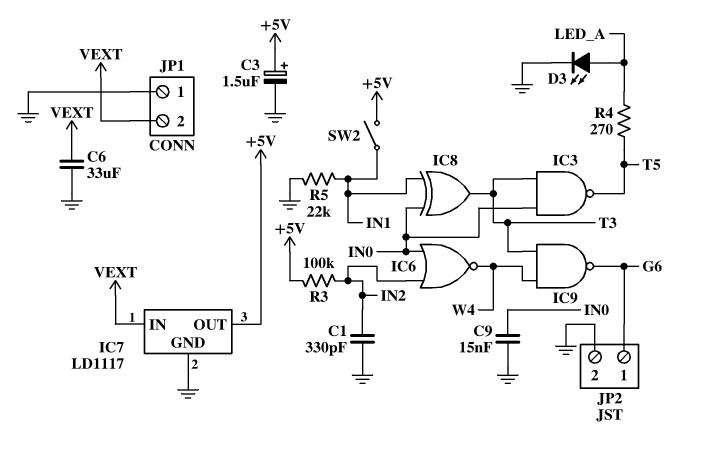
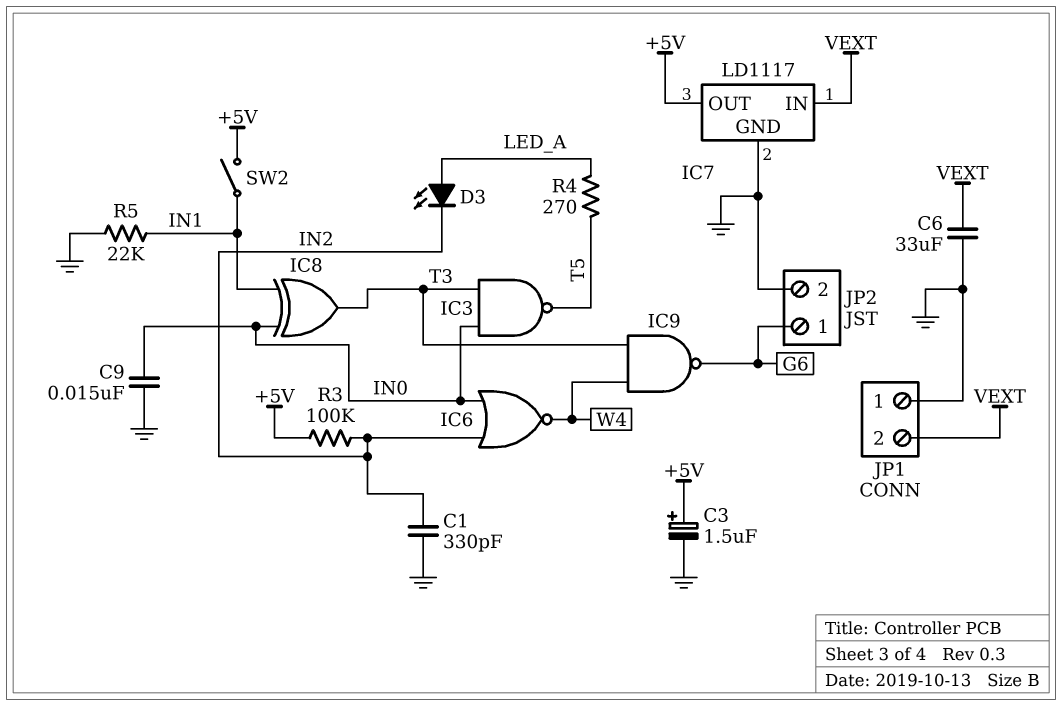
D3: LED (A LED_A, K GND) -> LED (A LED_A, K IN2)

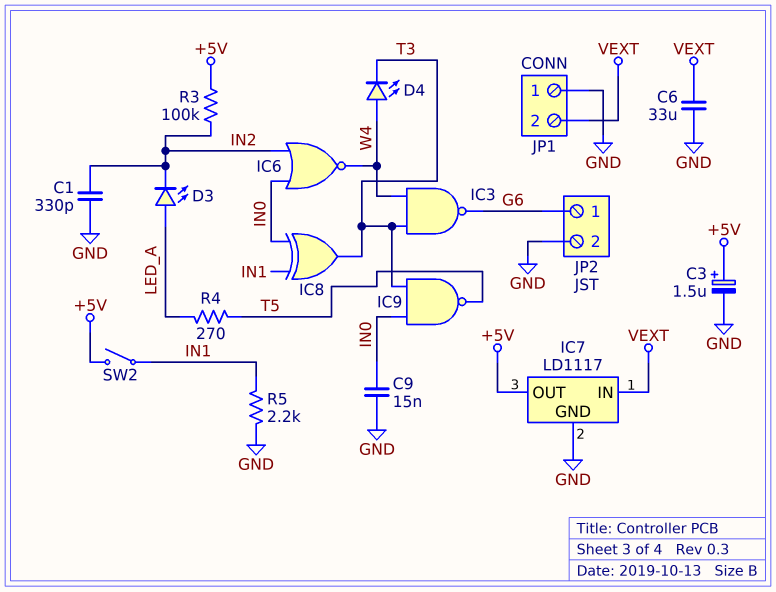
D4: none -> LED (A W4, K T3)
IC3: NAND (in IN0, in T3, out T5) -> NAND (in T3, in W4, out G6)
IC9: NAND (in T3, in W4, out G6) -> NAND (in IN0, in T3, out T5)
R5: 22k (GND, IN1) -> 2.2k (GND, IN1)

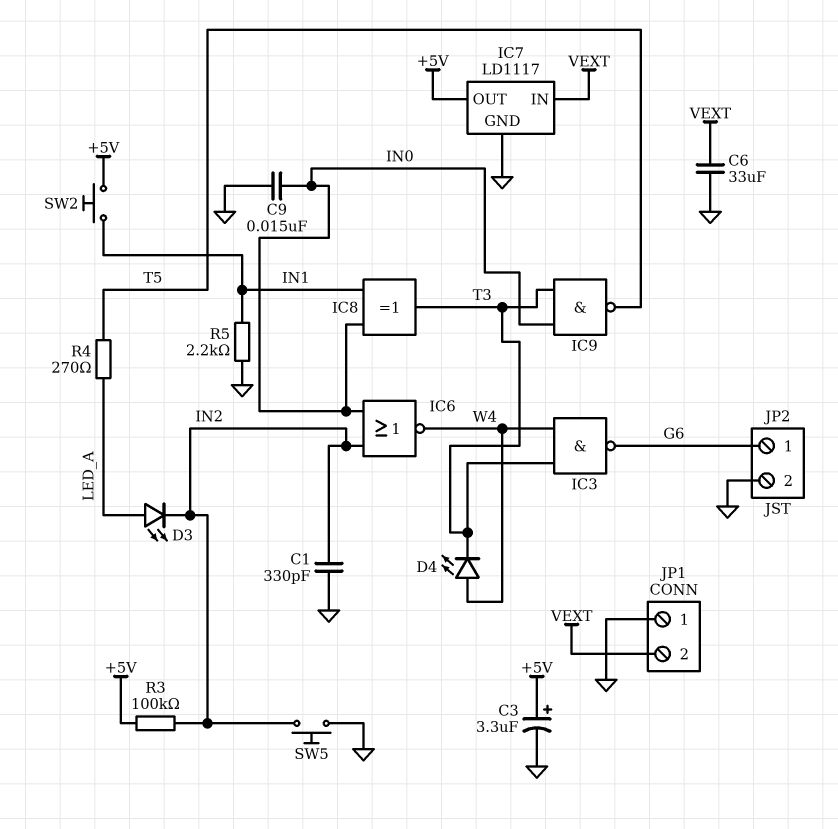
C3: 1.5uF (plus +5V, minus GND) -> 3.3uF (plus +5V, minus GND)
SW2: switch (+5V, IN1) -> button (+5V, IN1)
SW5: none -> button (GND, IN2)

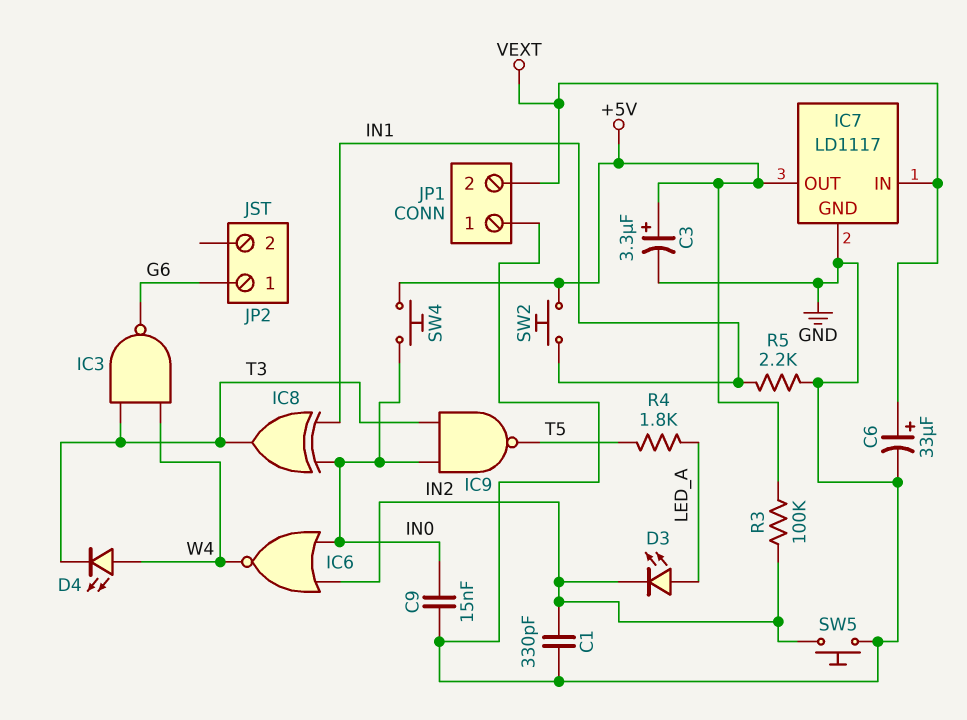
C6: 33uF (GND, VEXT) -> 33uF (plus VEXT, minus GND)
JP2 pin 2: GND -> none
R4: 270 (LED_A, T5) -> 1.8k (LED_A, T5)
SW4: none -> button (+5V, IN0)

